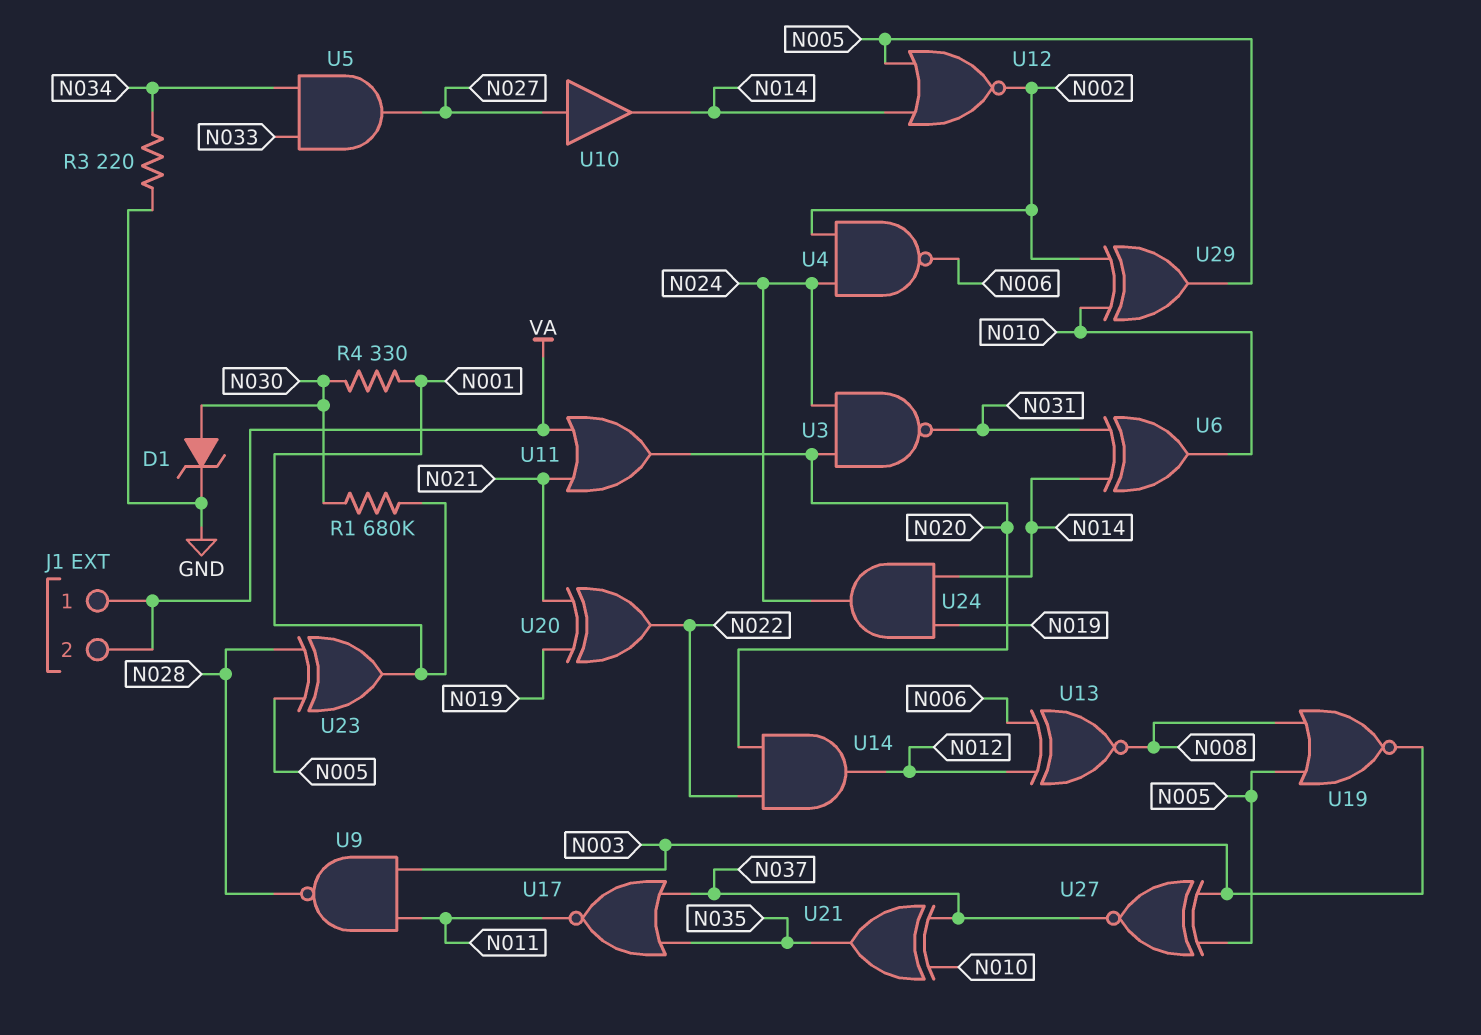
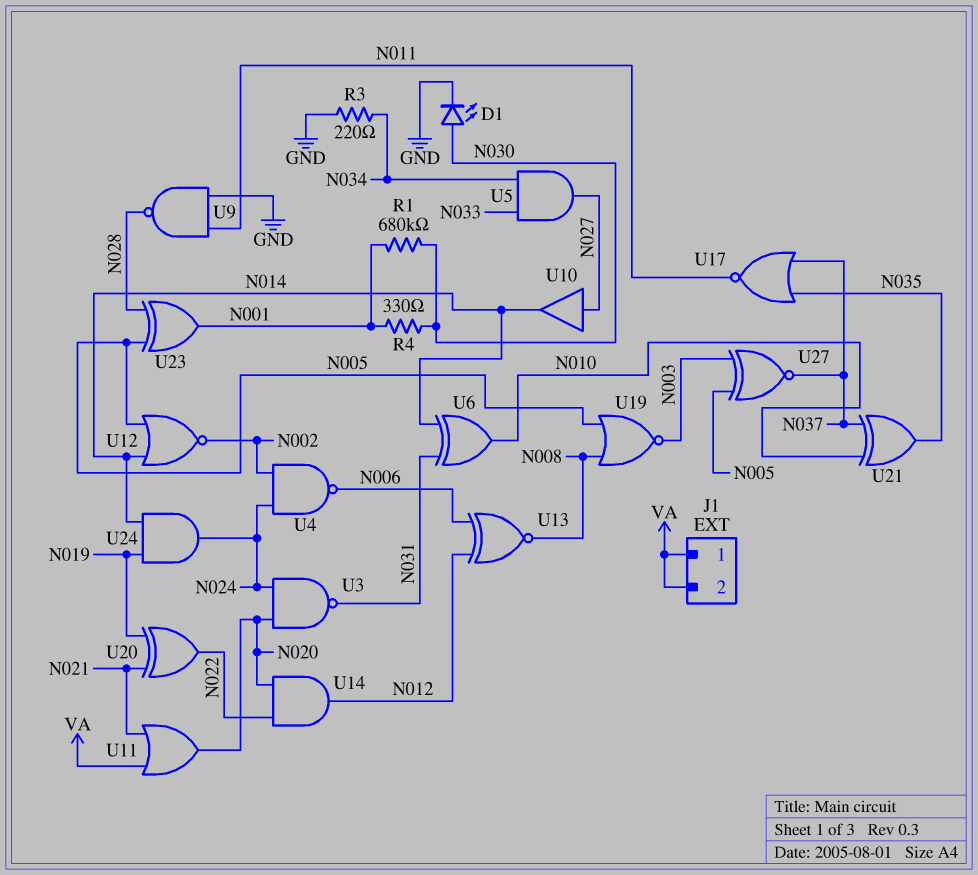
D1: zener (A N030, K GND) -> LED (A N030, K GND)
U9: NAND (in N003, in N011, out N028) -> NAND (in GND, in N011, out N028)
U29: XOR (in N002, in N010, out N005) -> none

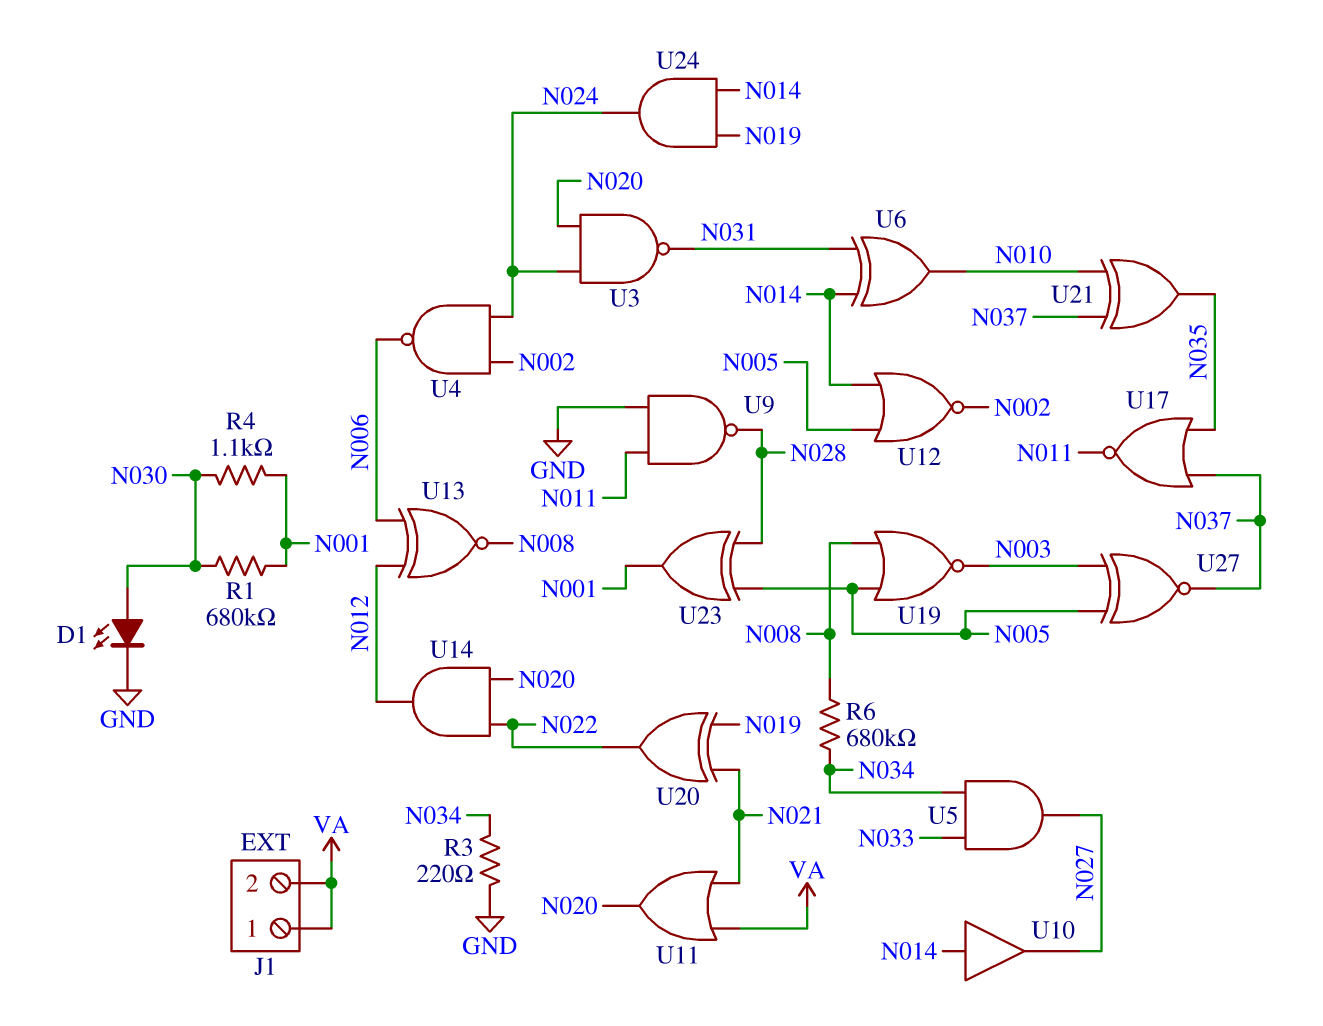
R4: 330 (N001, N030) -> 1.1k (N001, N030)
R6: none -> 680k (N008, N034)
U10: buffer (in N027, out N014) -> buffer (in N014, out N027)

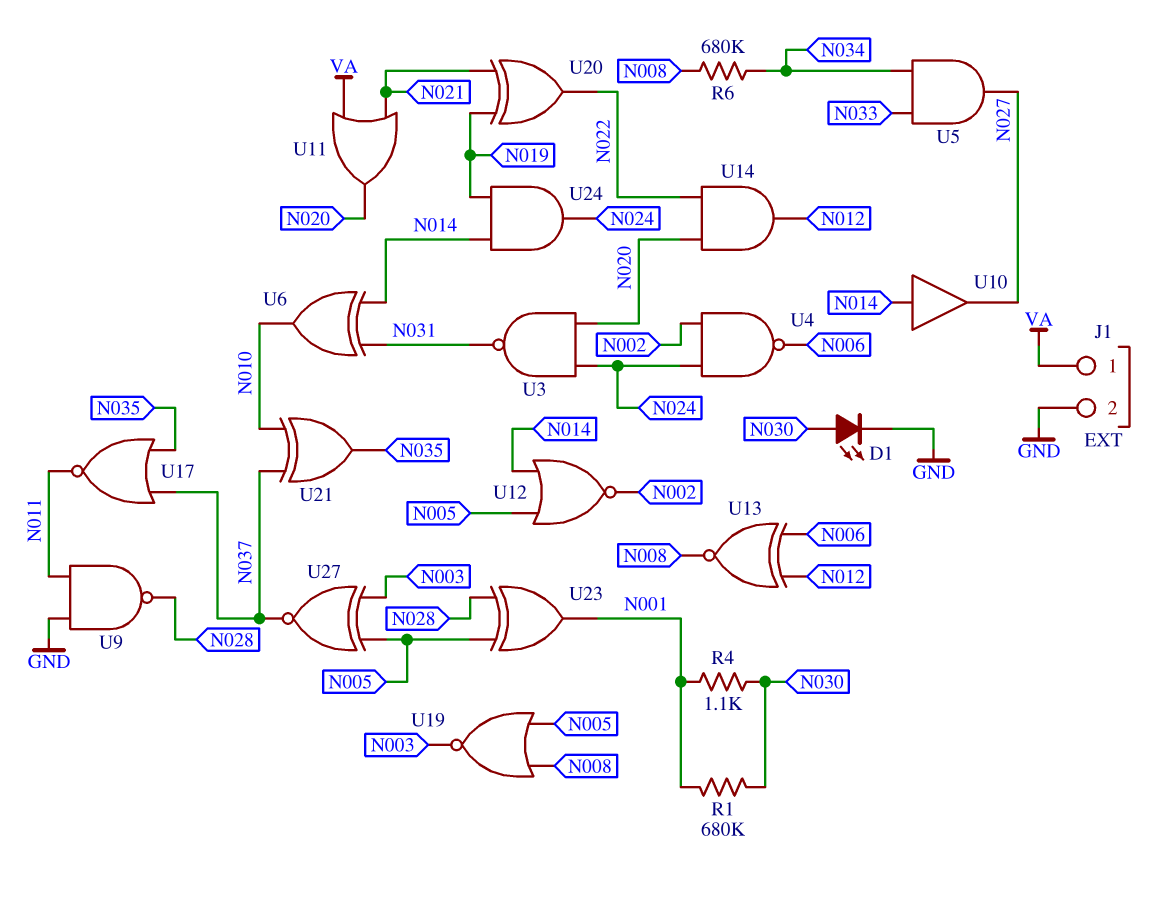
J1 pin 2: VA -> GND
R3: 220 (GND, N034) -> none

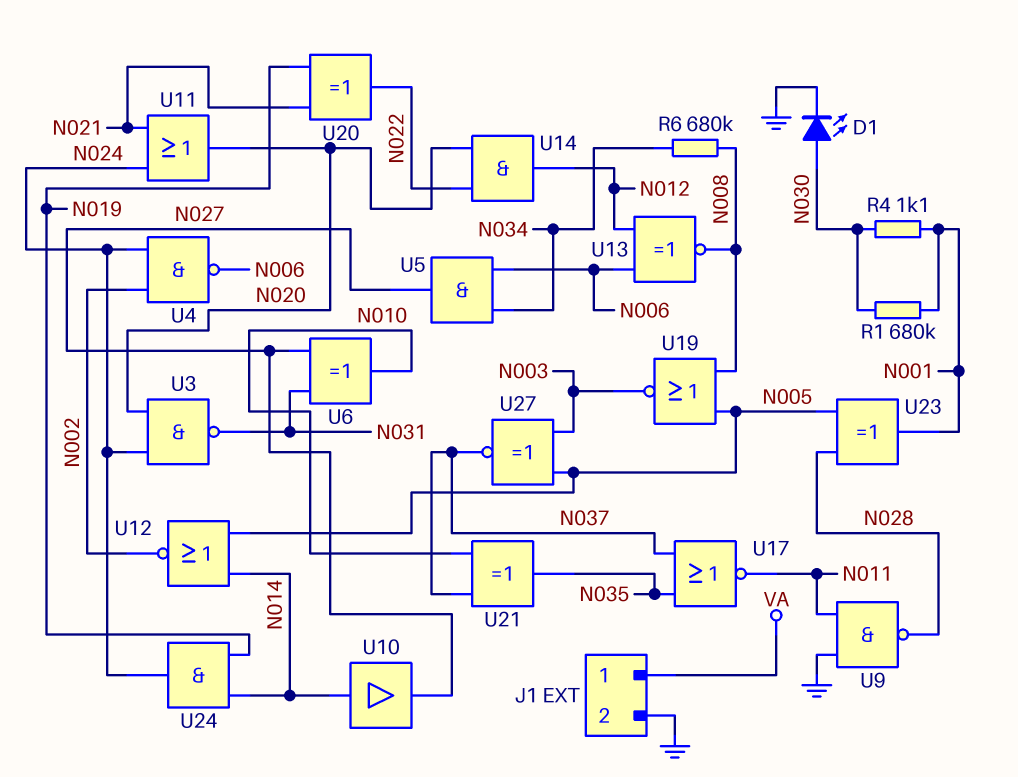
U5: AND (in N033, in N034, out N027) -> AND (in N006, in N034, out N027)
U6: XOR (in N014, in N031, out N010) -> XOR (in N027, in N031, out N010)
U11: OR (in N021, in VA, out N020) -> OR (in N021, in N024, out N020)

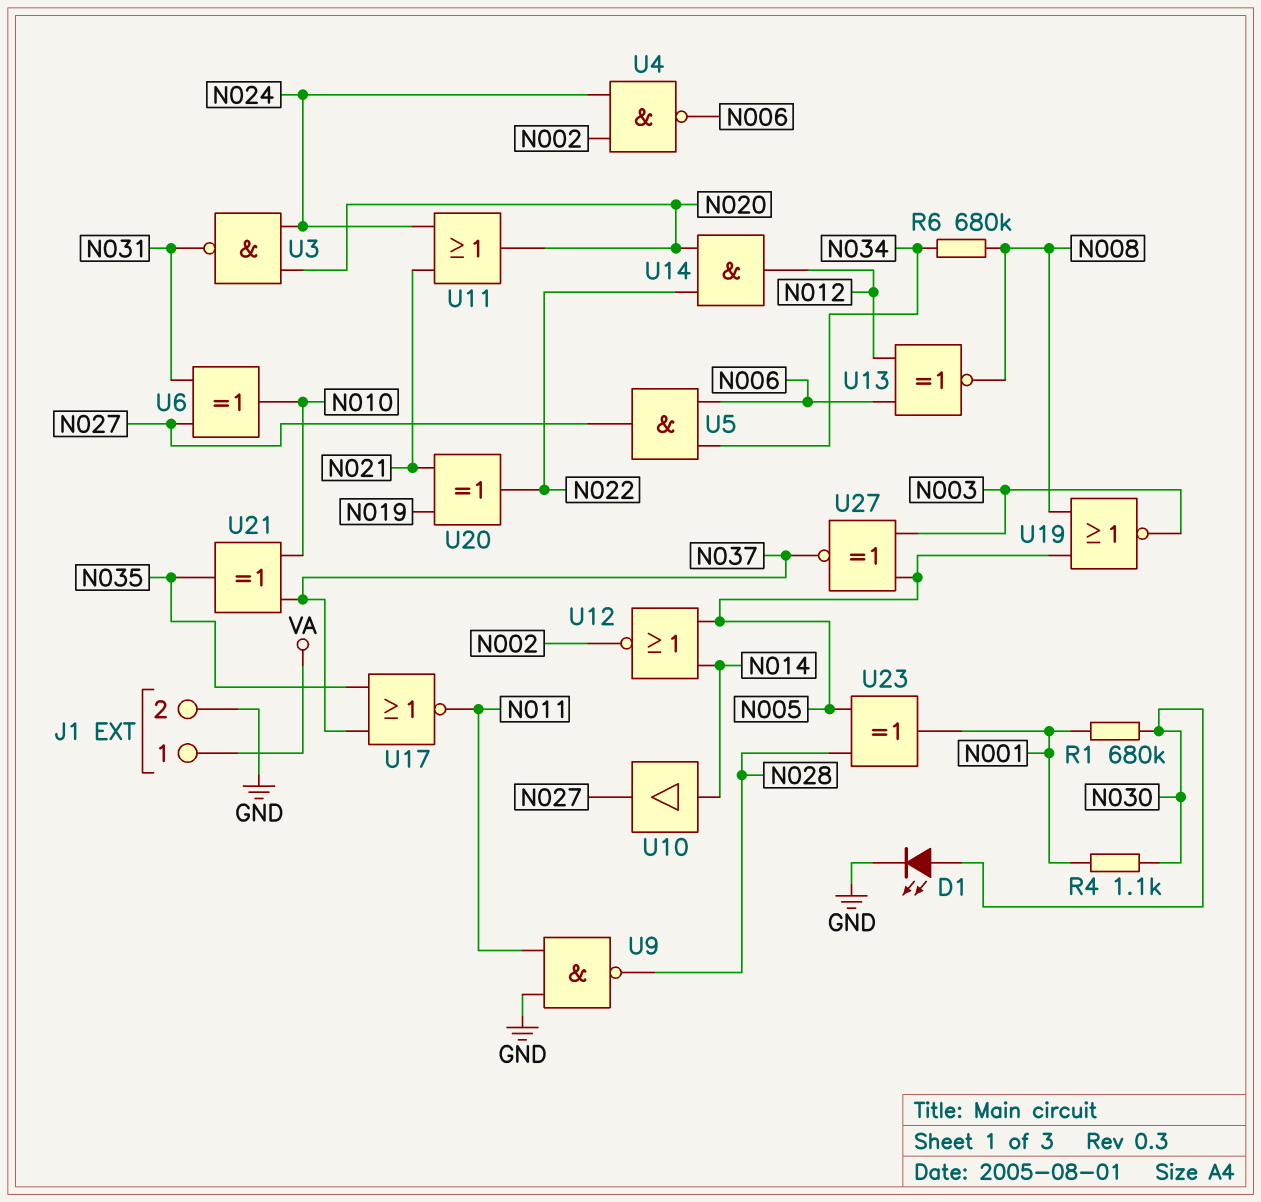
U24: AND (in N014, in N019, out N024) -> none

